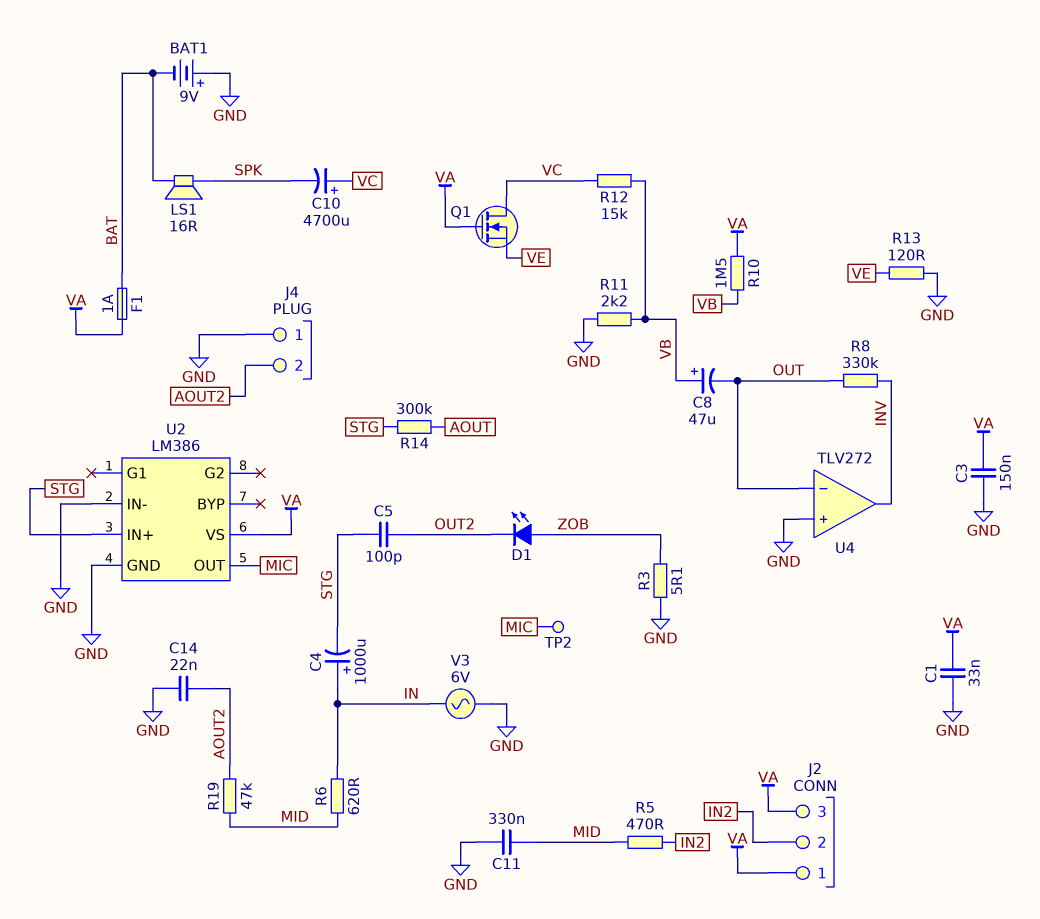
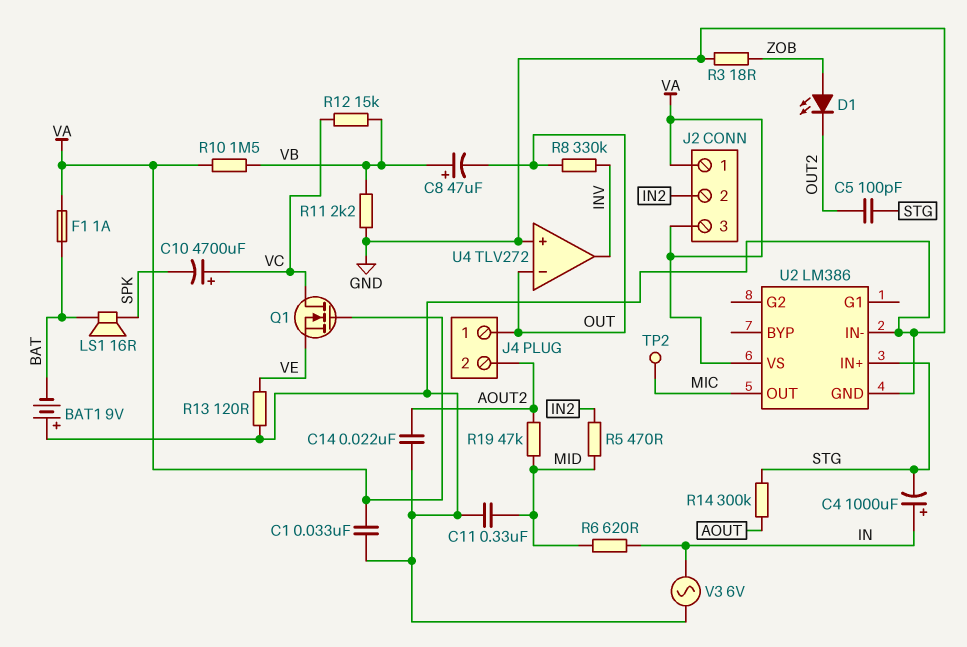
C3: 150nF (GND, VA) -> none
J4 pin 1: GND -> OUT
R3: 5.1 (GND, ZOB) -> 18 (GND, ZOB)

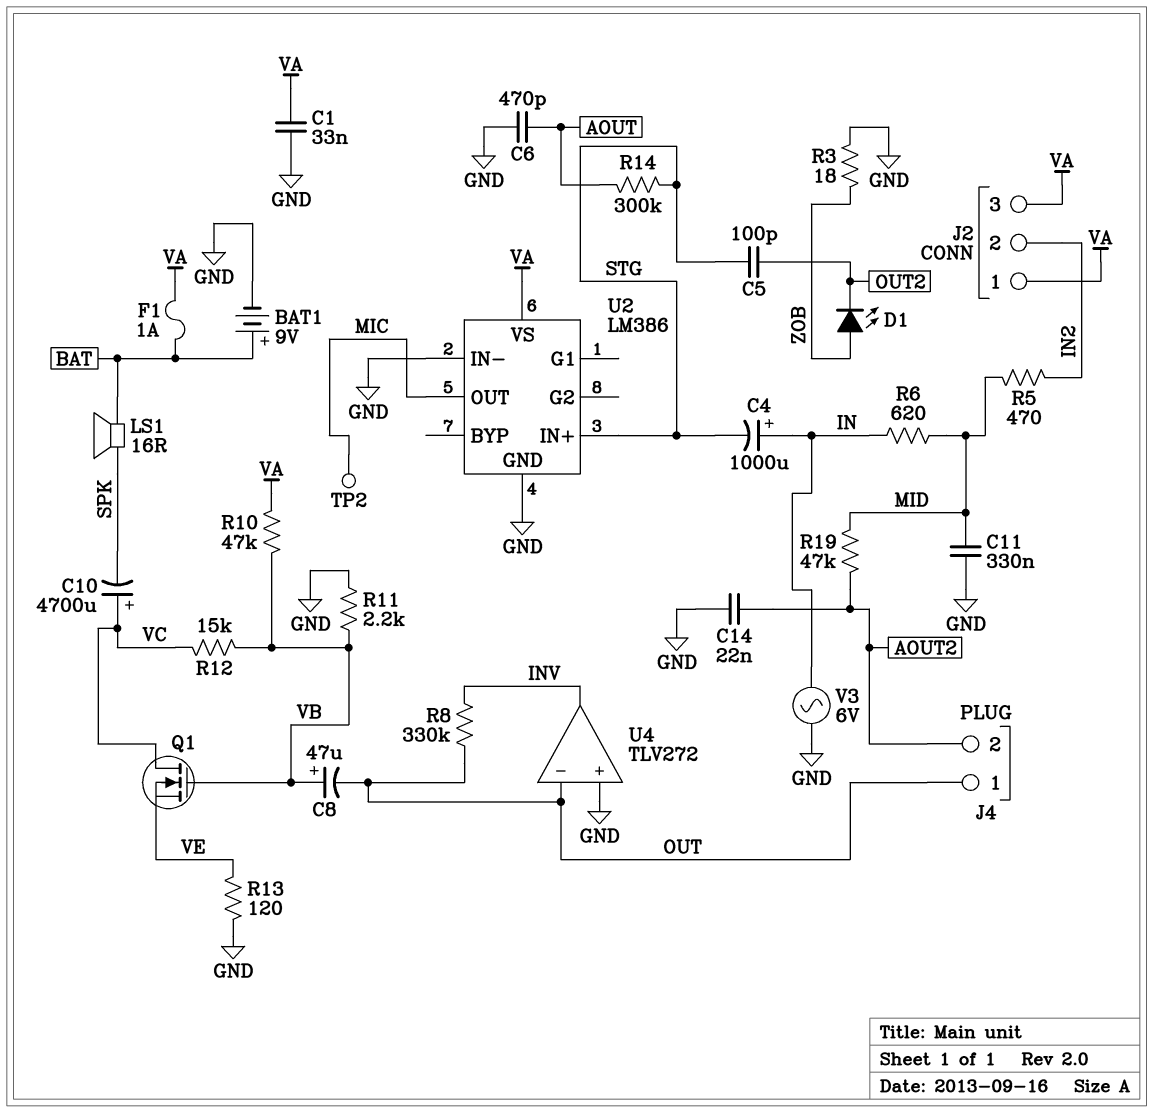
BAT1: 9V (plus GND, minus BAT) -> 9V (plus BAT, minus GND)
C6: none -> 470pF (AOUT, GND)
Q1: NMOS (G VA, D VC, S VE) -> NMOS (G VB, D VC, S VE)
R10: 1.5M (VA, VB) -> 47k (VA, VB)

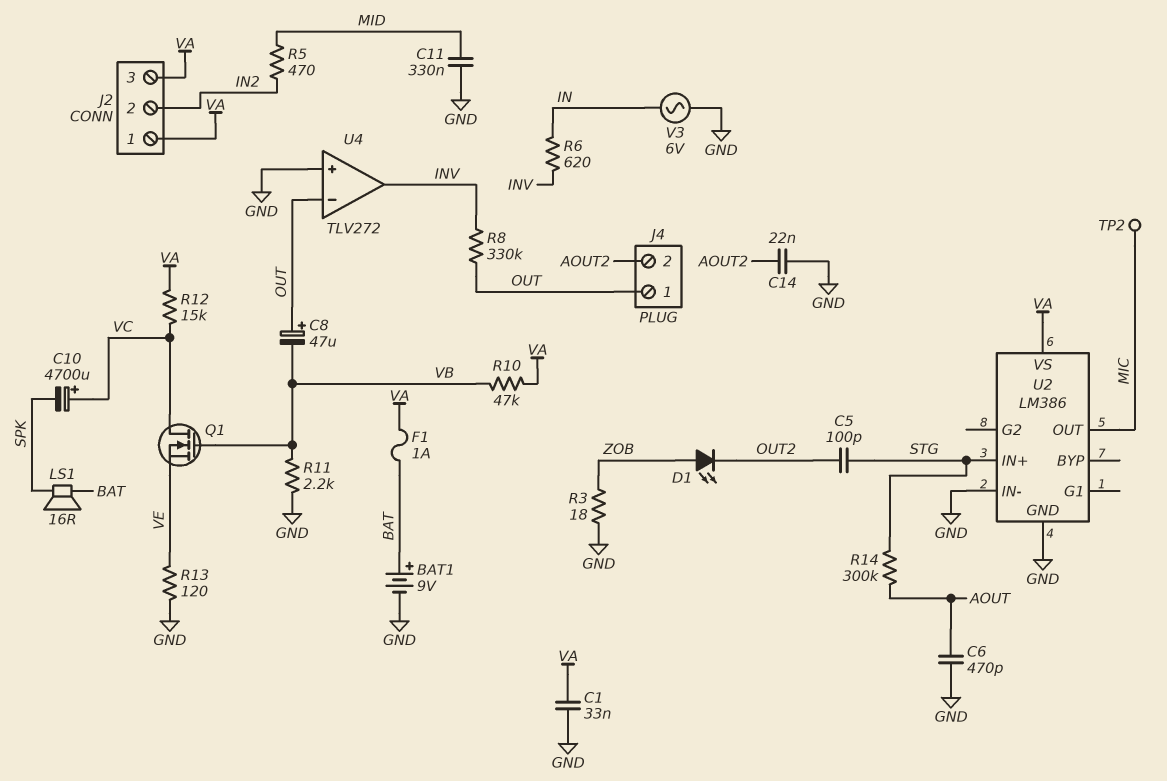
C4: 1000uF (plus IN, minus STG) -> none
C8: 47uF (plus VB, minus OUT) -> 47uF (plus OUT, minus VB)
R6: 620 (IN, MID) -> 620 (IN, INV)
R12: 15k (VB, VC) -> 15k (VA, VC)
R19: 47k (AOUT2, MID) -> none

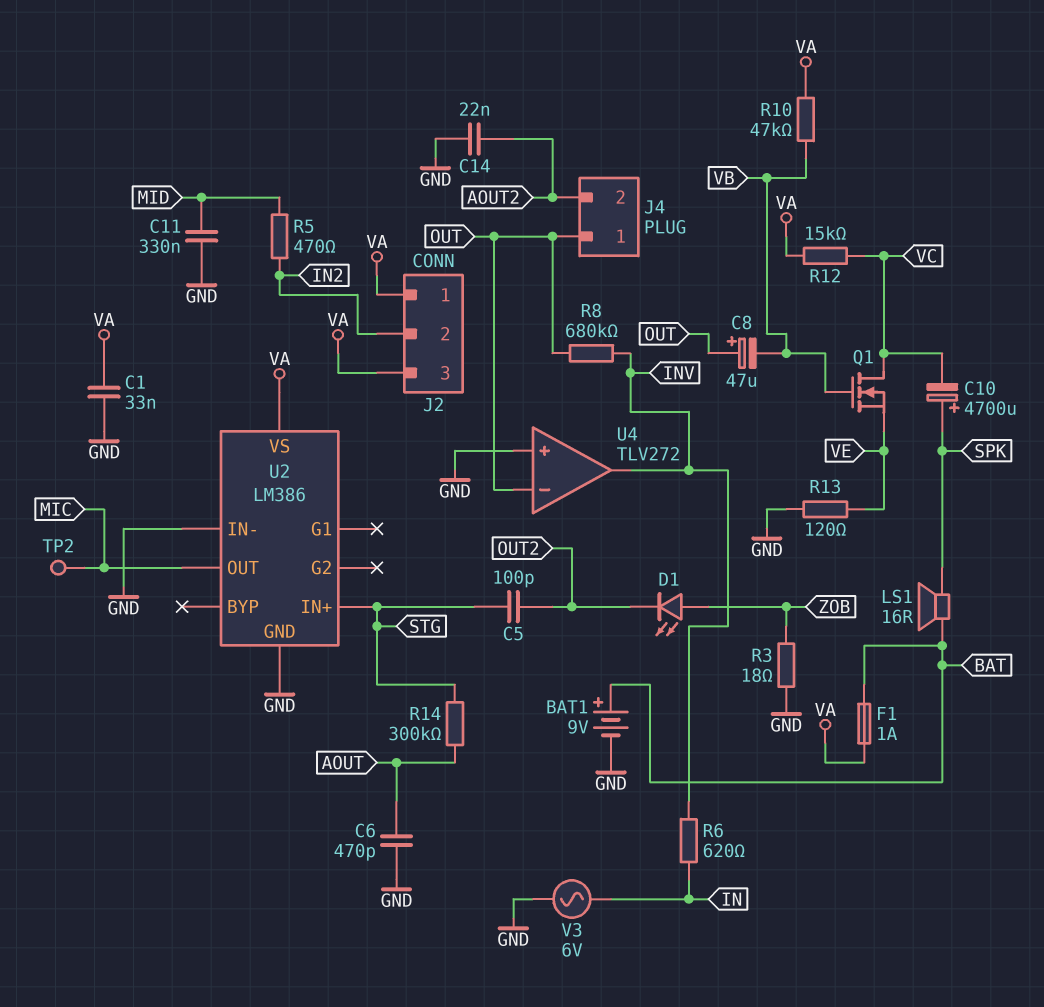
C10: 4700uF (plus VC, minus SPK) -> 4700uF (plus SPK, minus VC)
R8: 330k (INV, OUT) -> 680k (INV, OUT)
R11: 2.2k (GND, VB) -> none

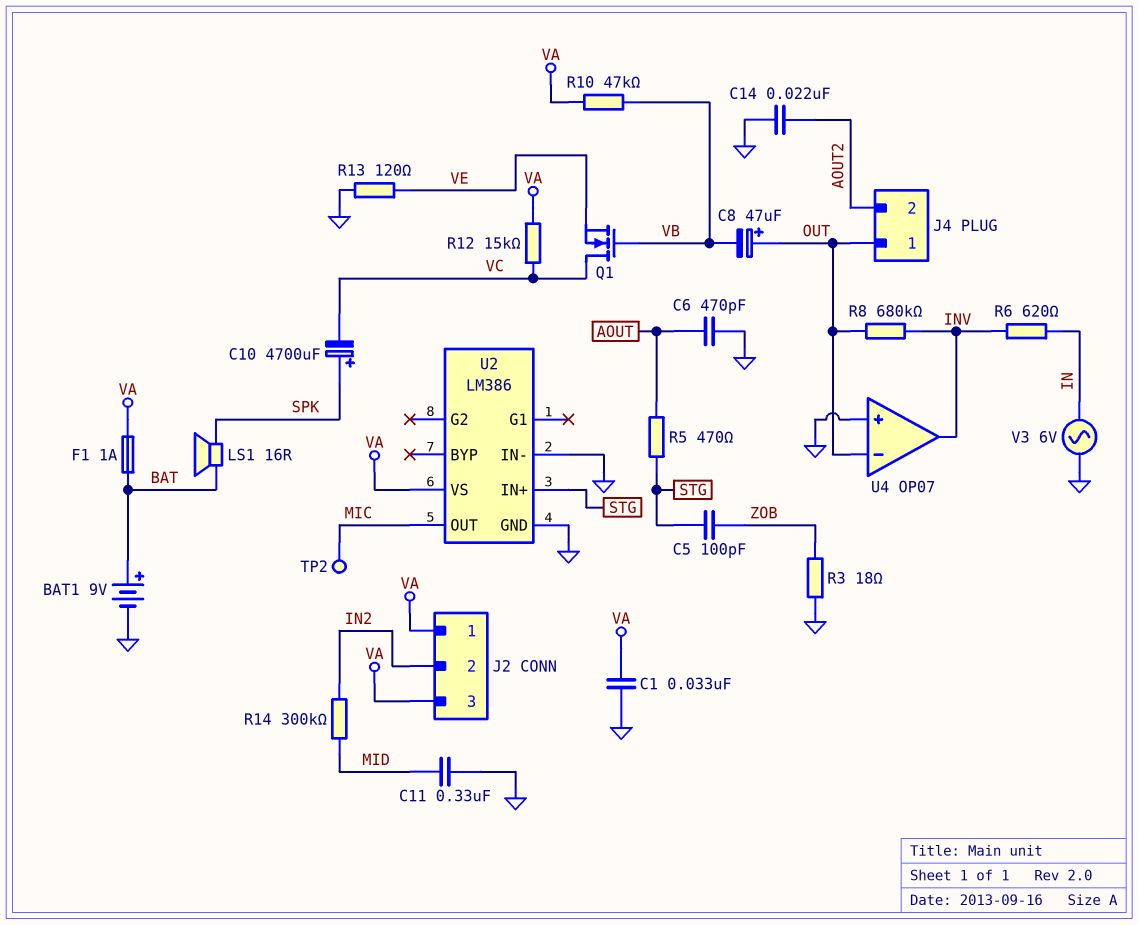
C5: 100pF (OUT2, STG) -> 100pF (STG, ZOB)
D1: LED (A ZOB, K OUT2) -> none
R5: 470 (IN2, MID) -> 470 (AOUT, STG)
R14: 300k (AOUT, STG) -> 300k (IN2, MID)
U4: TLV272 -> OP07

